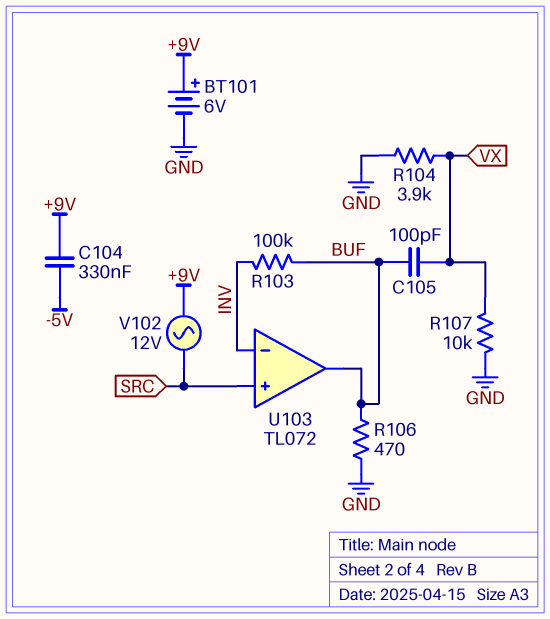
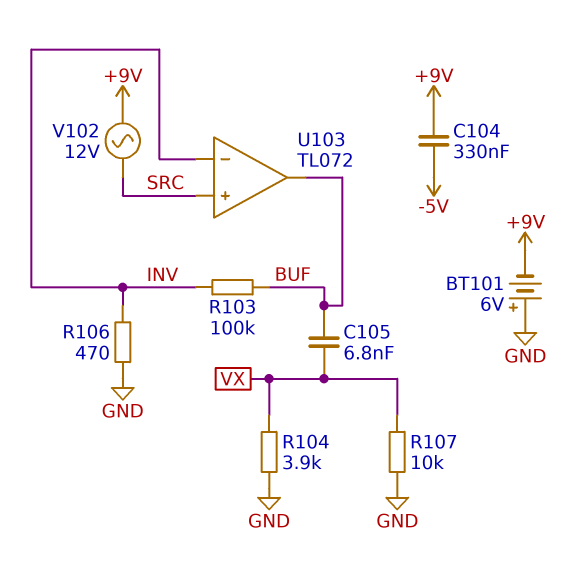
BT101: 6V (plus +9V, minus GND) -> 6V (plus GND, minus +9V)
C105: 100pF (BUF, VX) -> 6.8nF (BUF, VX)
R106: 470 (BUF, GND) -> 470 (GND, INV)

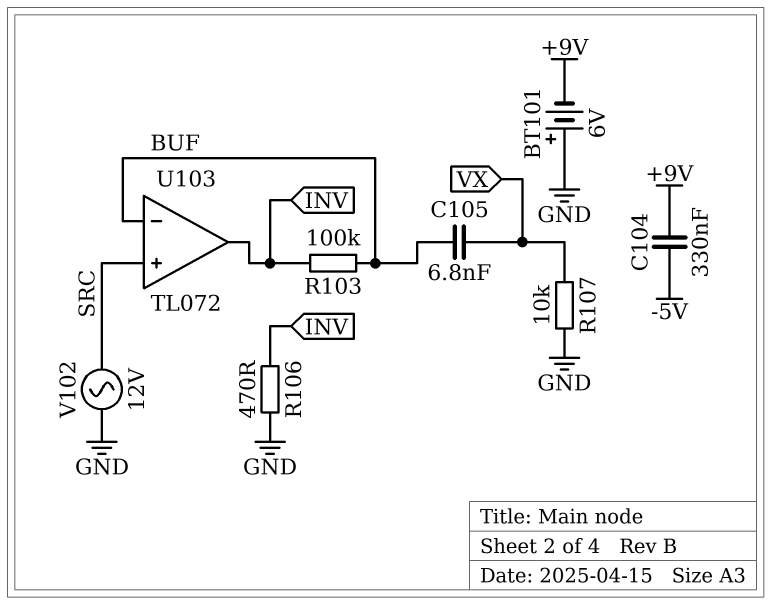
R104: 3.9k (GND, VX) -> none
U103 pin in-: INV -> BUF
U103 pin out: BUF -> INV
V102: AC 12V (+9V, SRC) -> AC 12V (GND, SRC)

